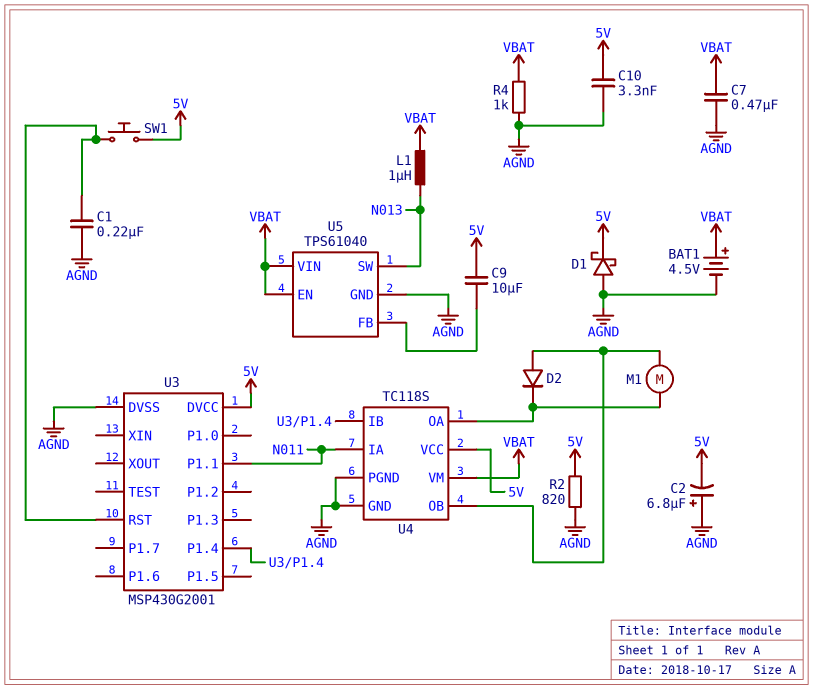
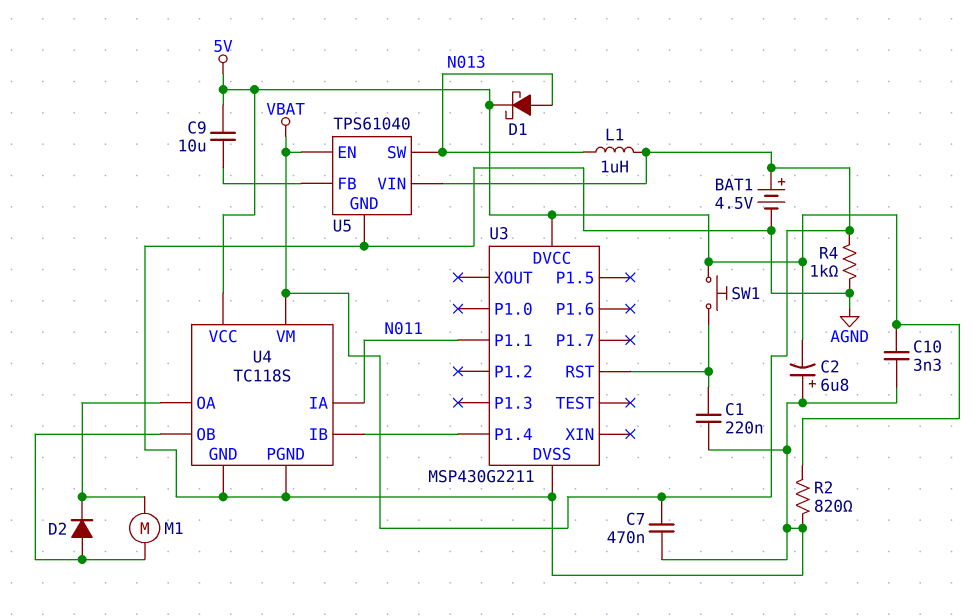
D1: schottky (A AGND, K 5V) -> schottky (A N013, K 5V)
U3: MSP430G2001 -> MSP430G2211

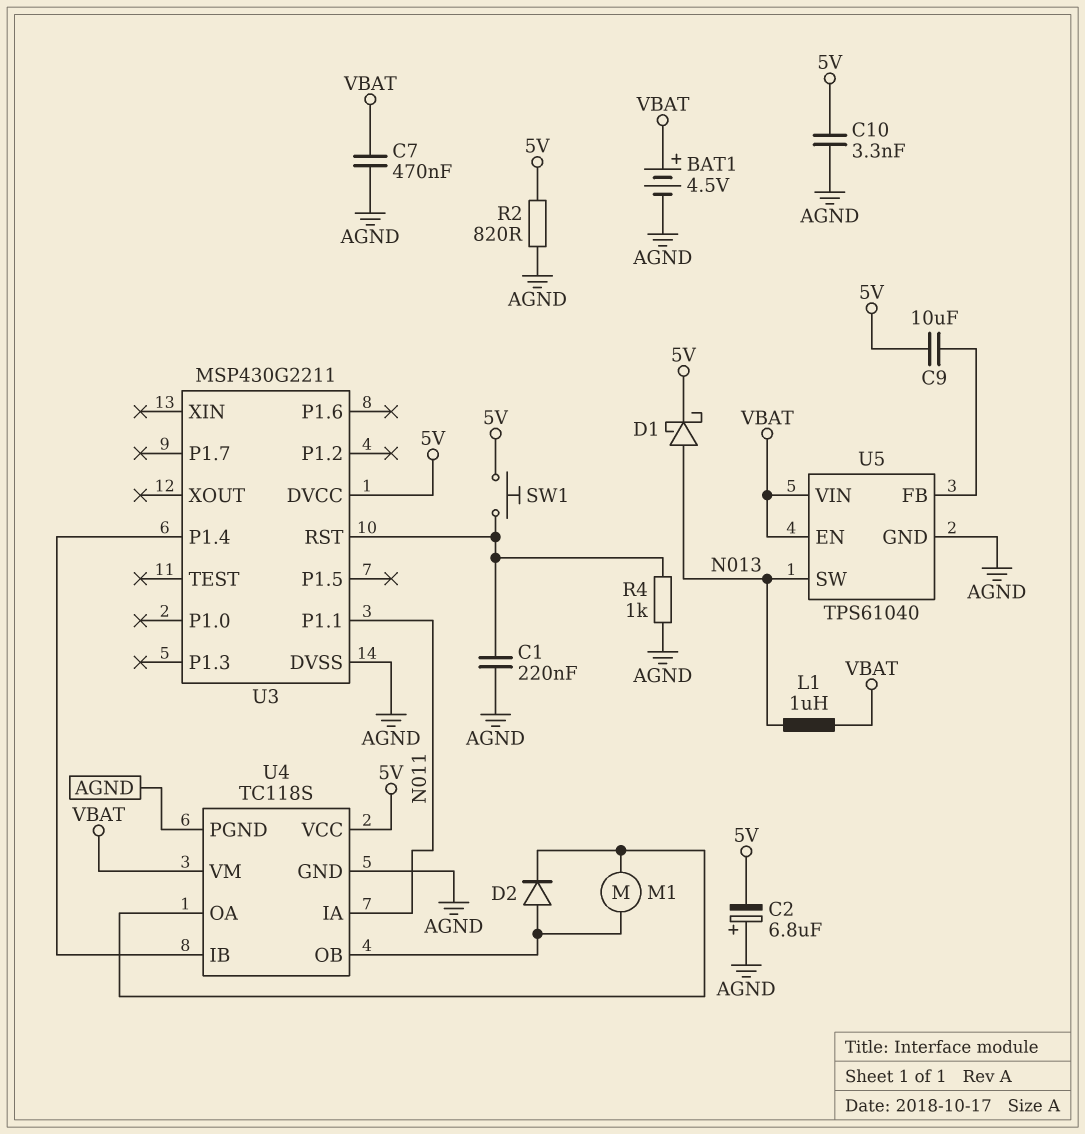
R4: 1k (AGND, VBAT) -> 1k (AGND, U3/RST)

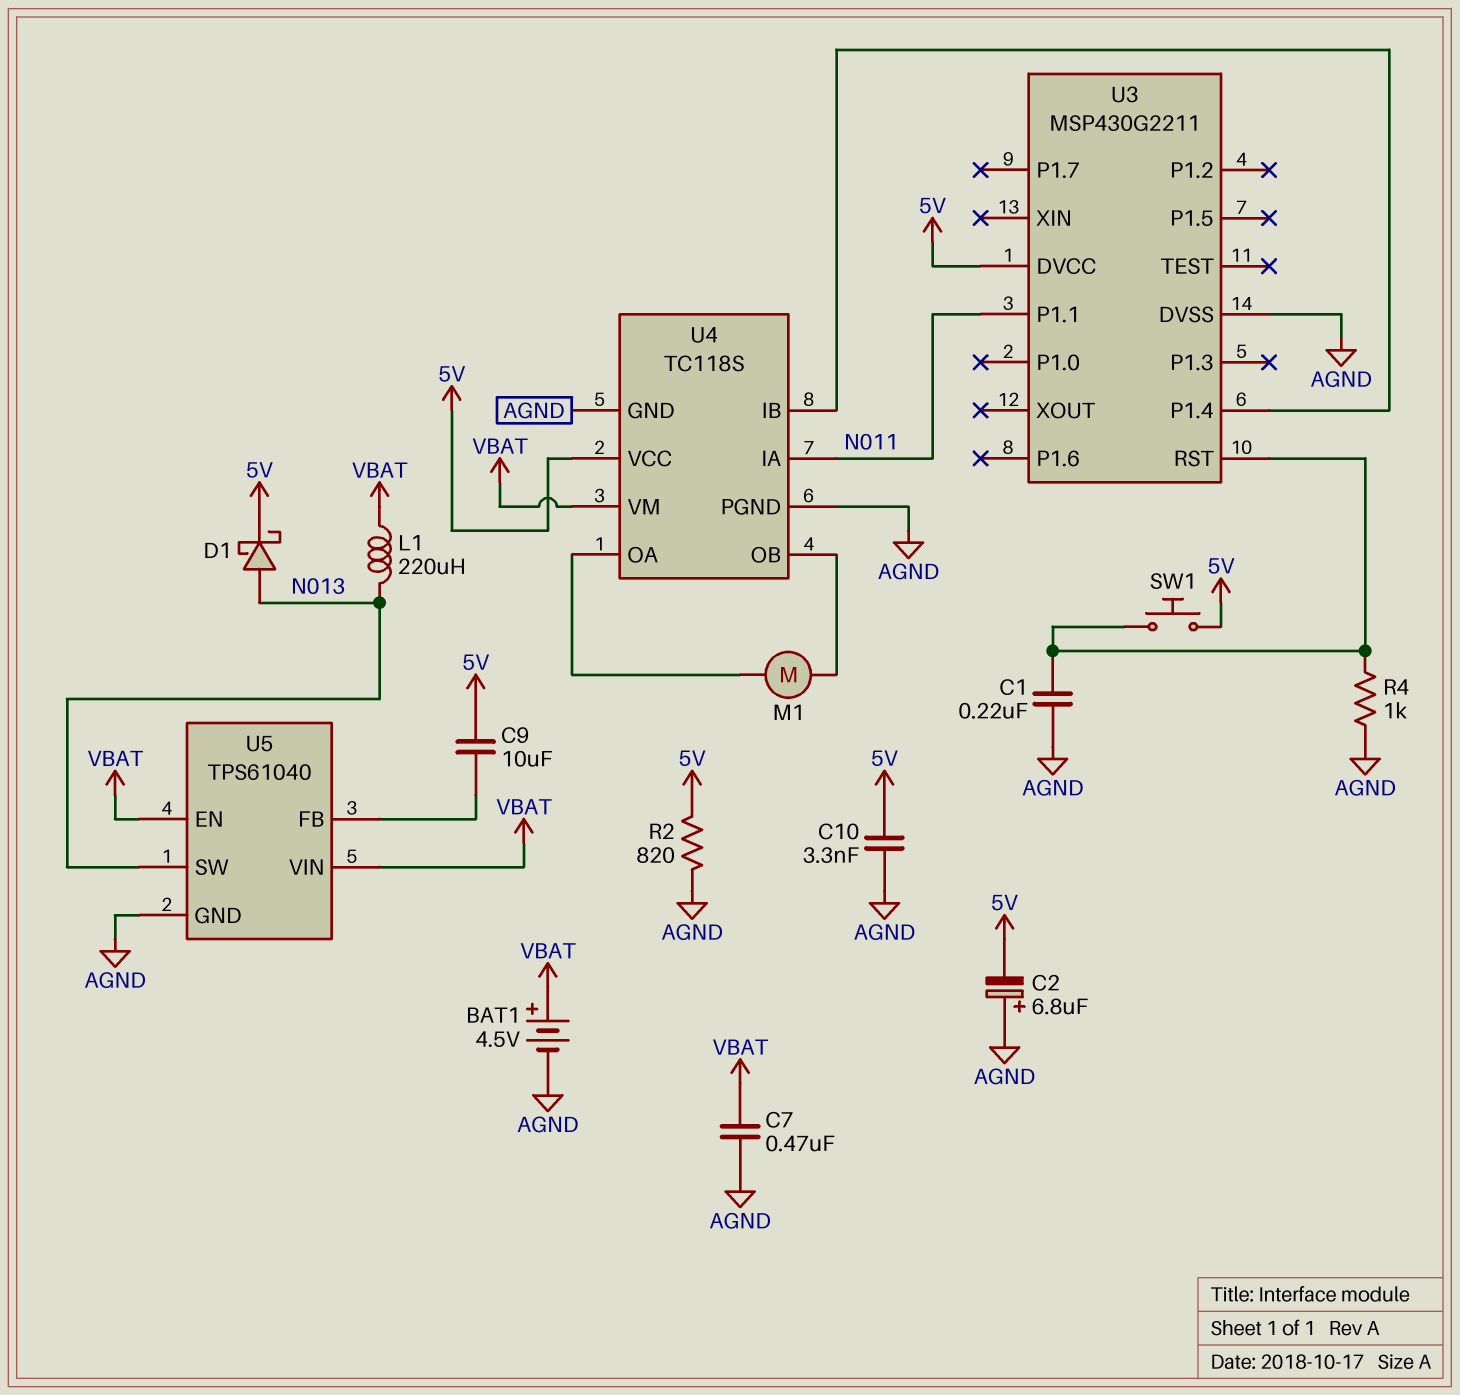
D2: diode (A U4/OB, K U4/OA) -> none
L1: 1uH (N013, VBAT) -> 220uH (N013, VBAT)

